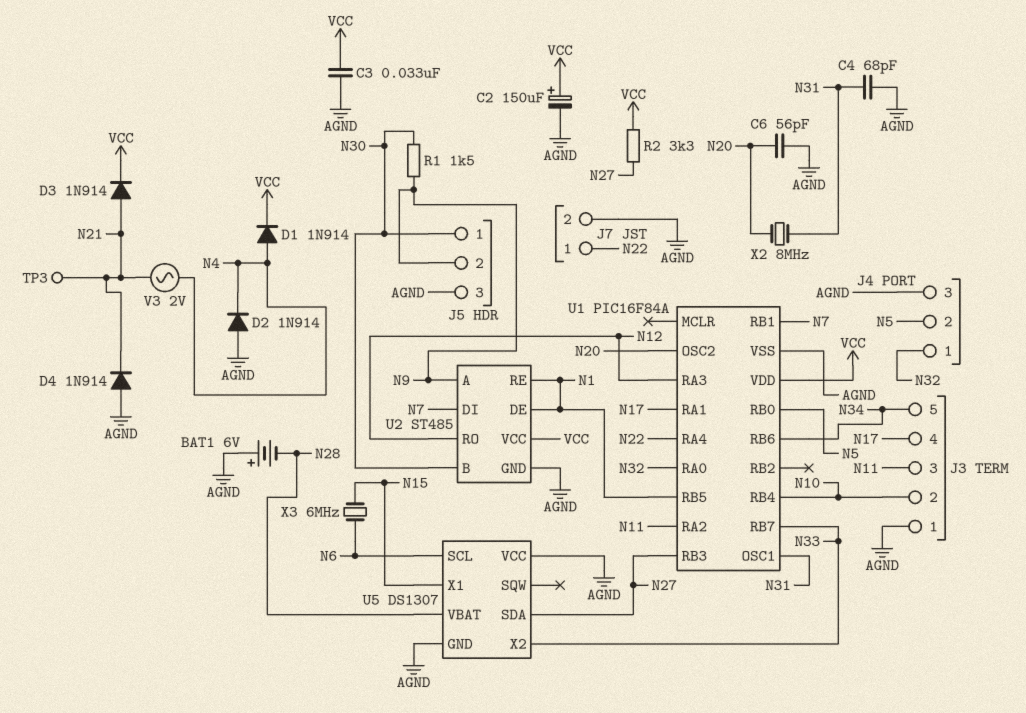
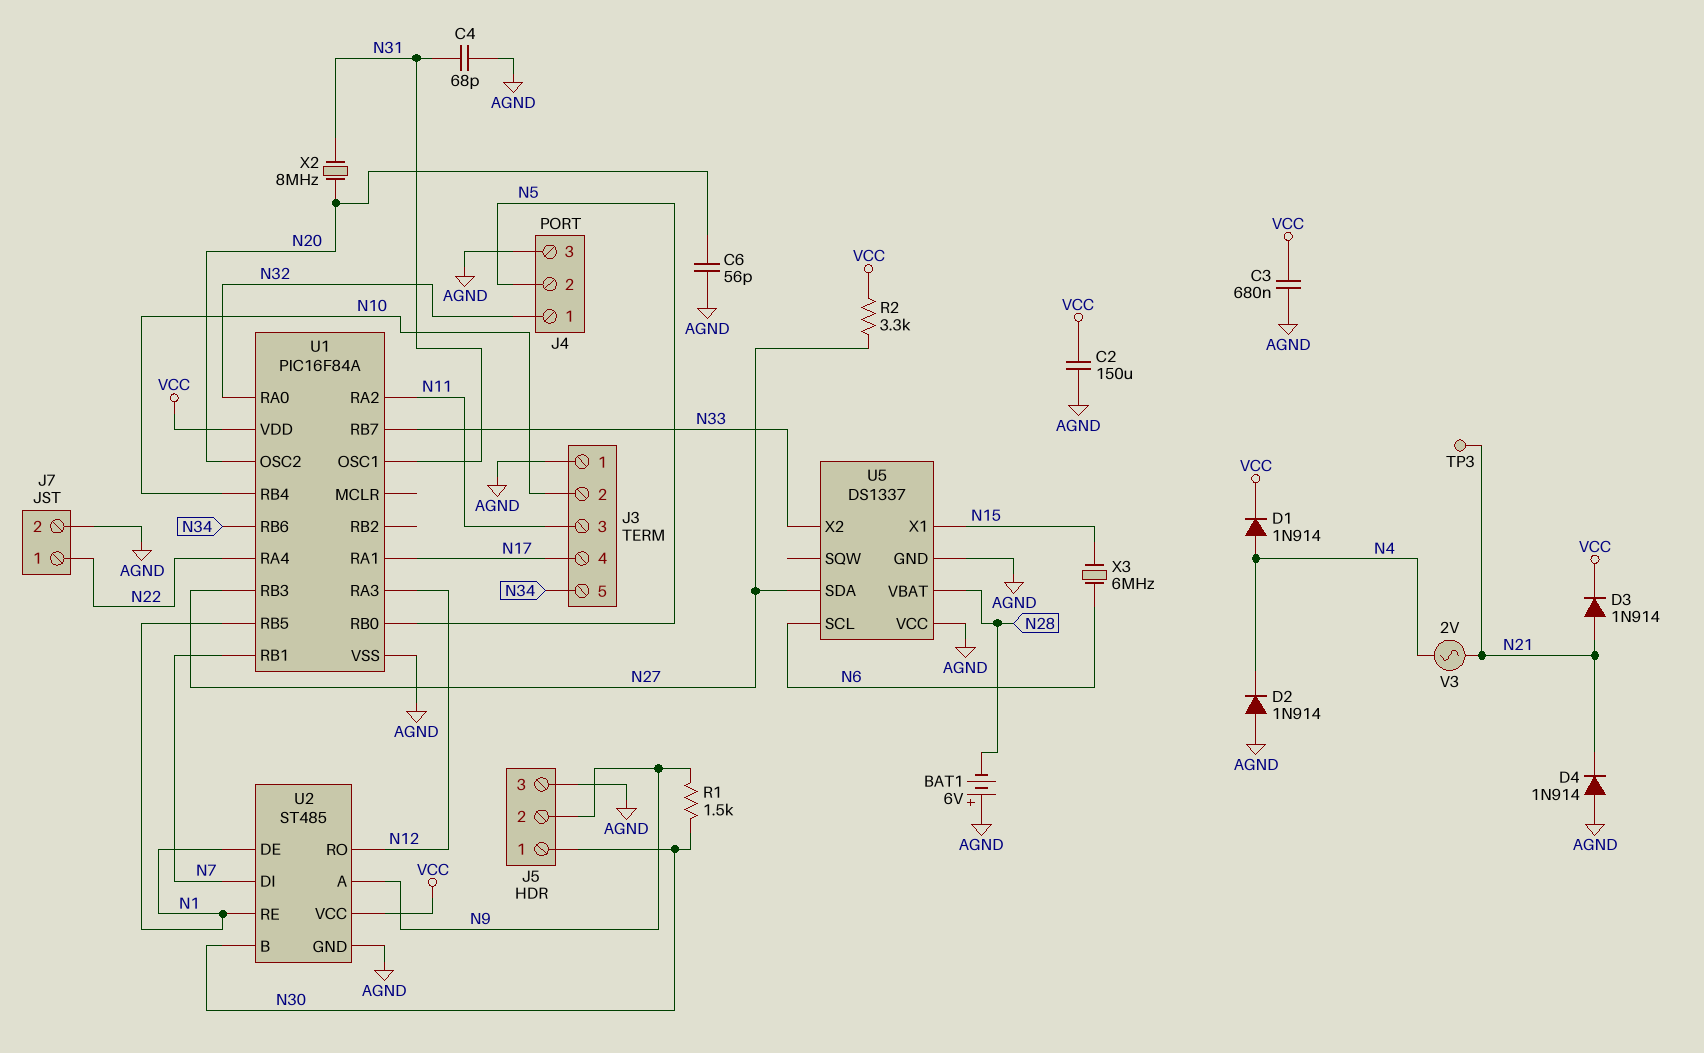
C2: 150uF (plus VCC, minus AGND) -> 150uF (AGND, VCC)
C3: 33nF (AGND, VCC) -> 680nF (AGND, VCC)
U5: DS1307 -> DS1337

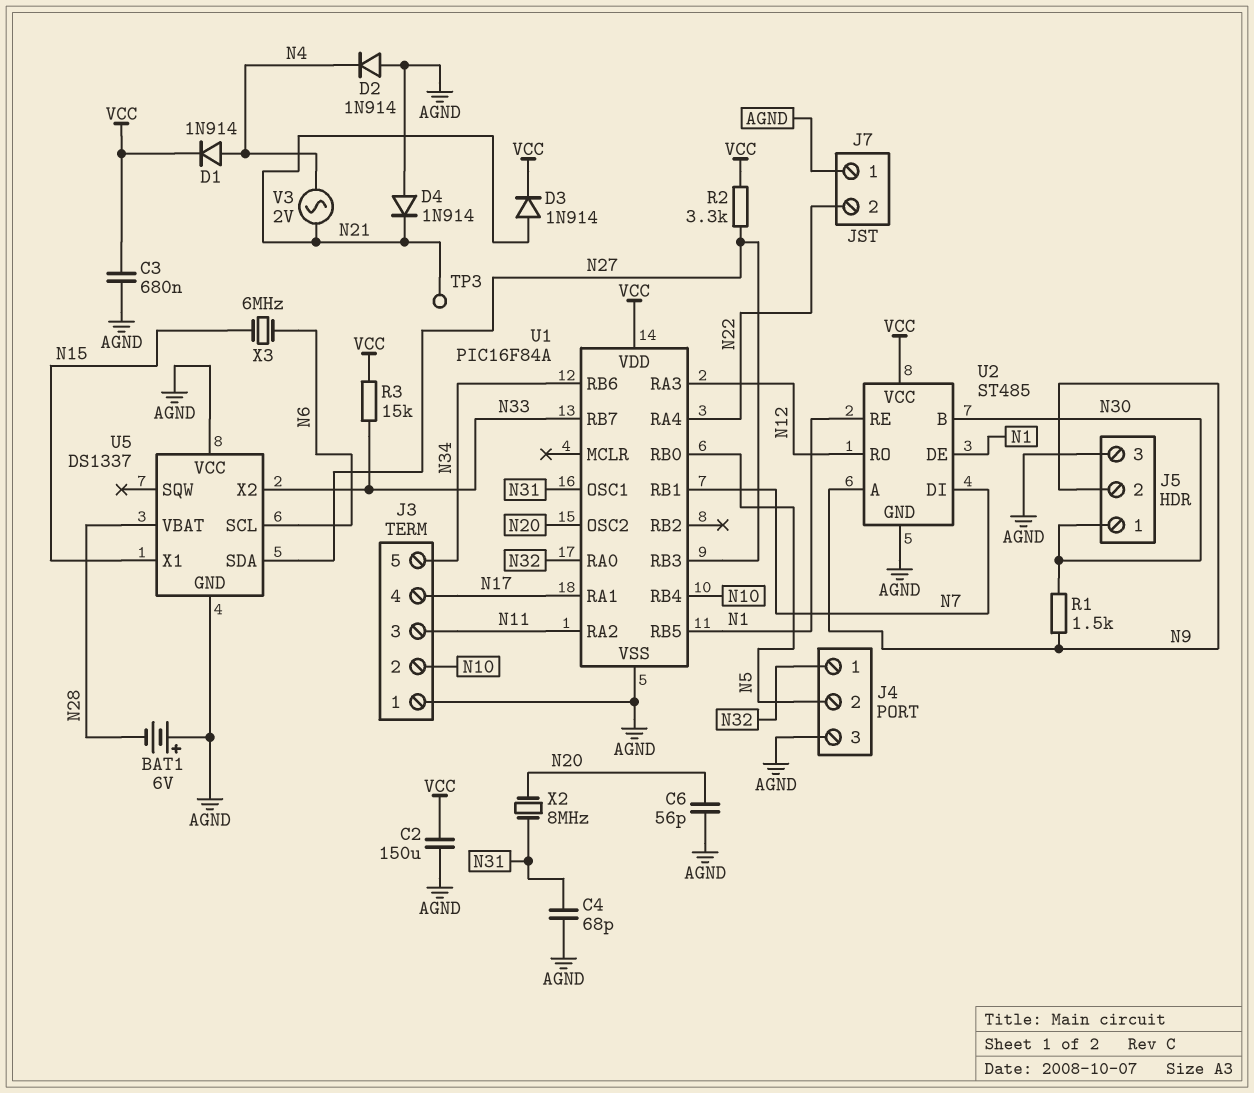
J7 pin 1: N22 -> AGND
J7 pin 2: AGND -> N22
R3: none -> 15k (N33, VCC)

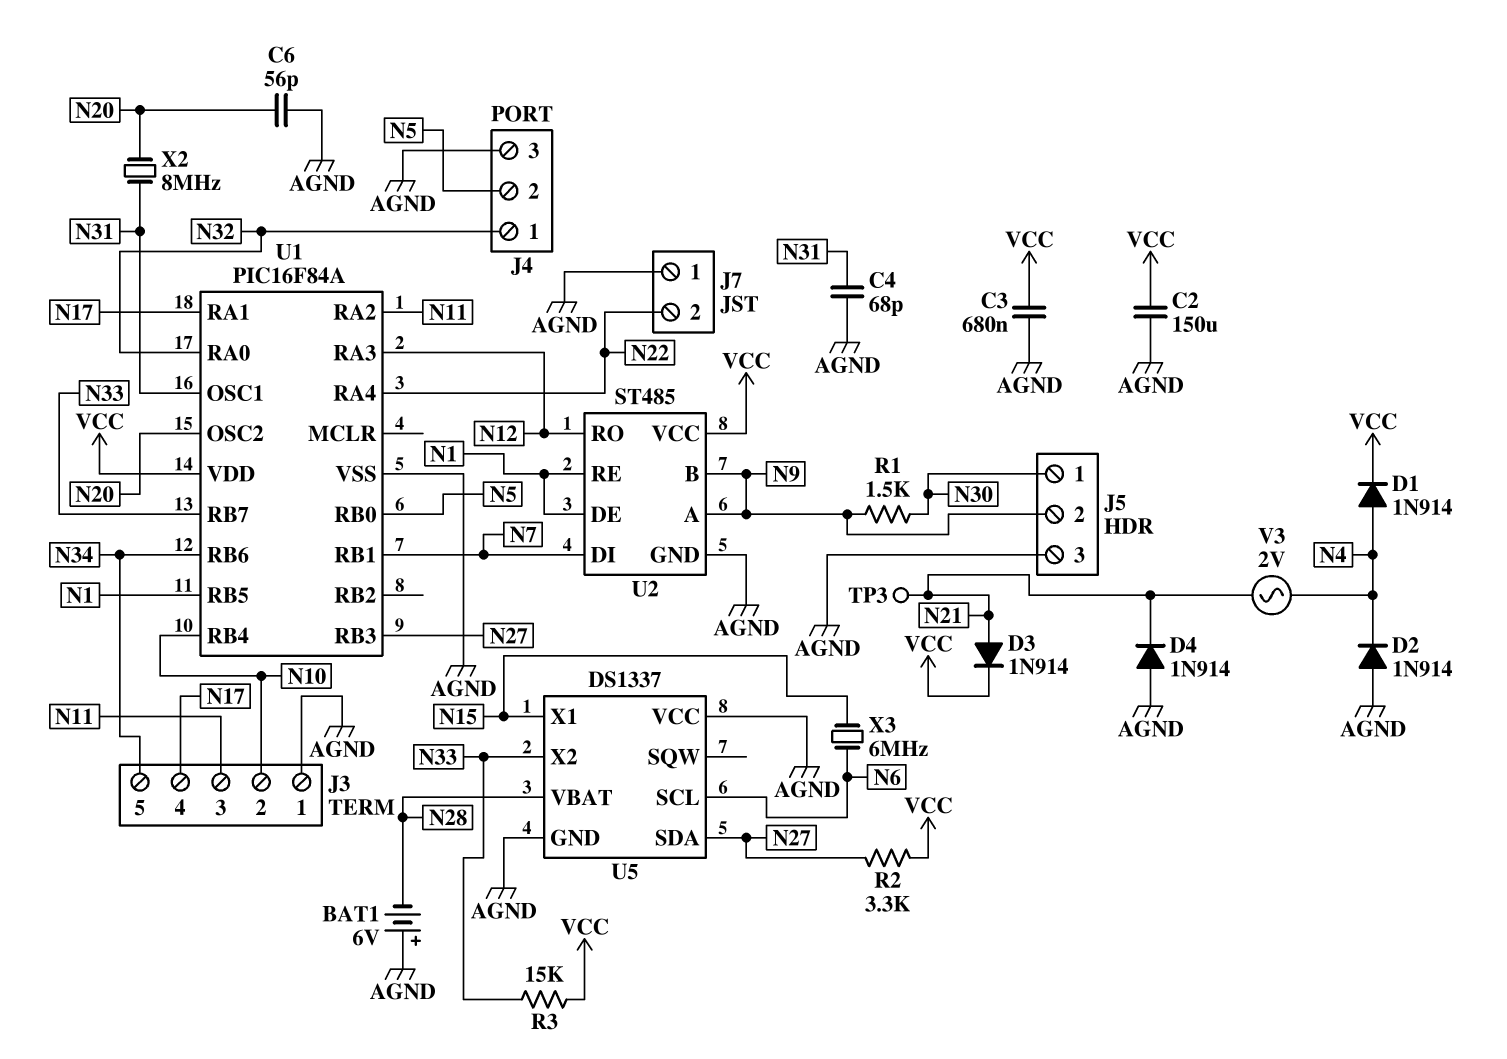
U2 pin B: N30 -> N9

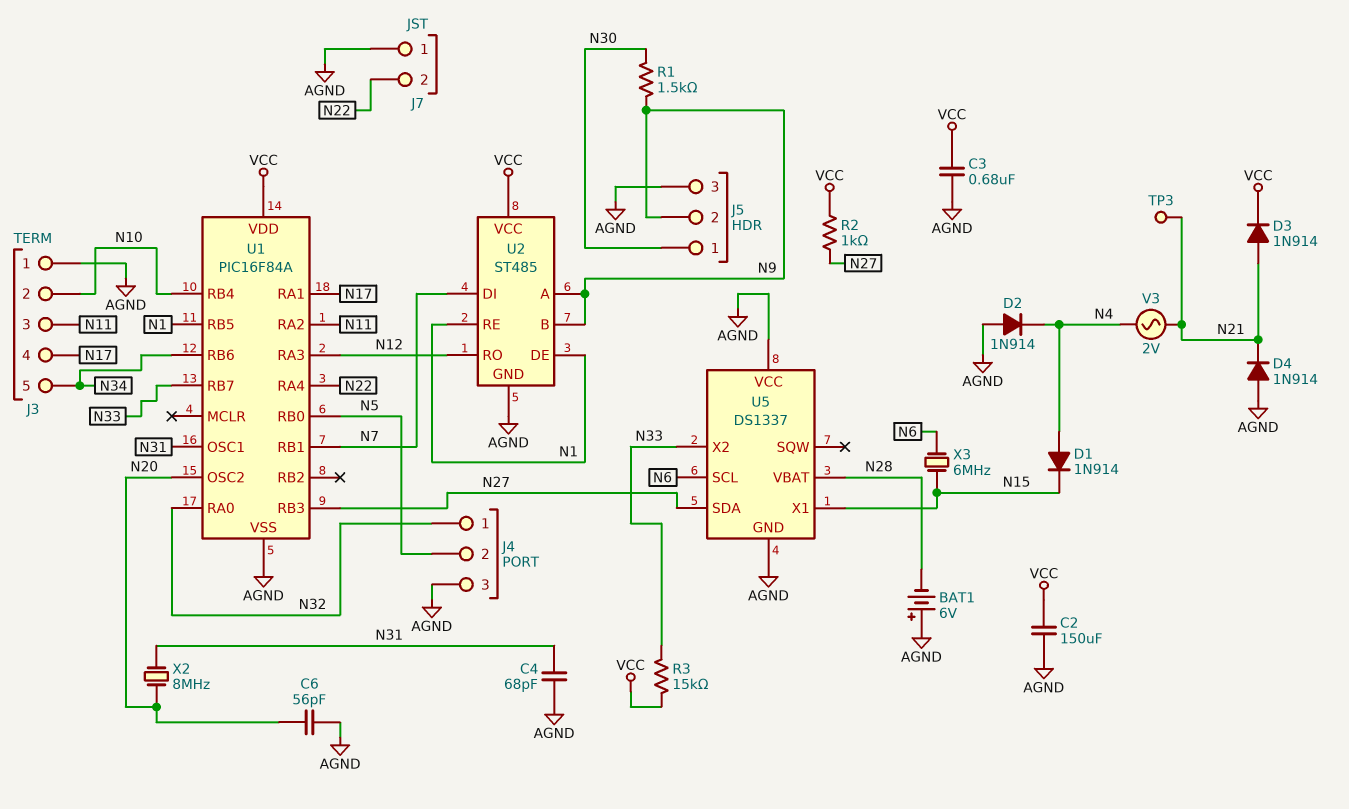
D1: diode 1N914 (A N4, K VCC) -> diode 1N914 (A N4, K N15)
R2: 3.3k (N27, VCC) -> 1k (N27, VCC)

